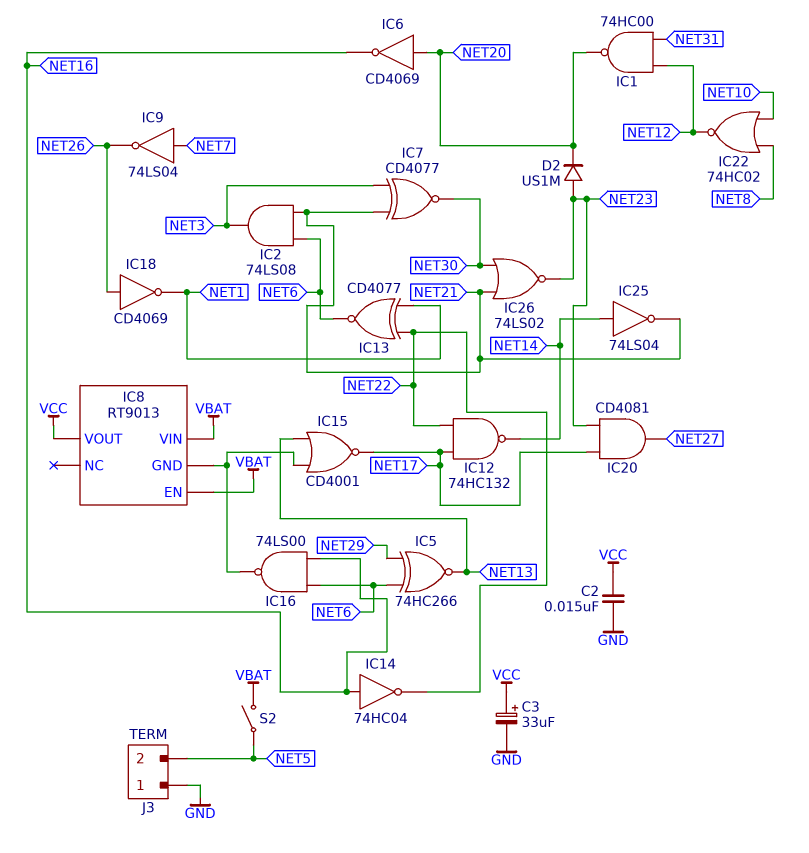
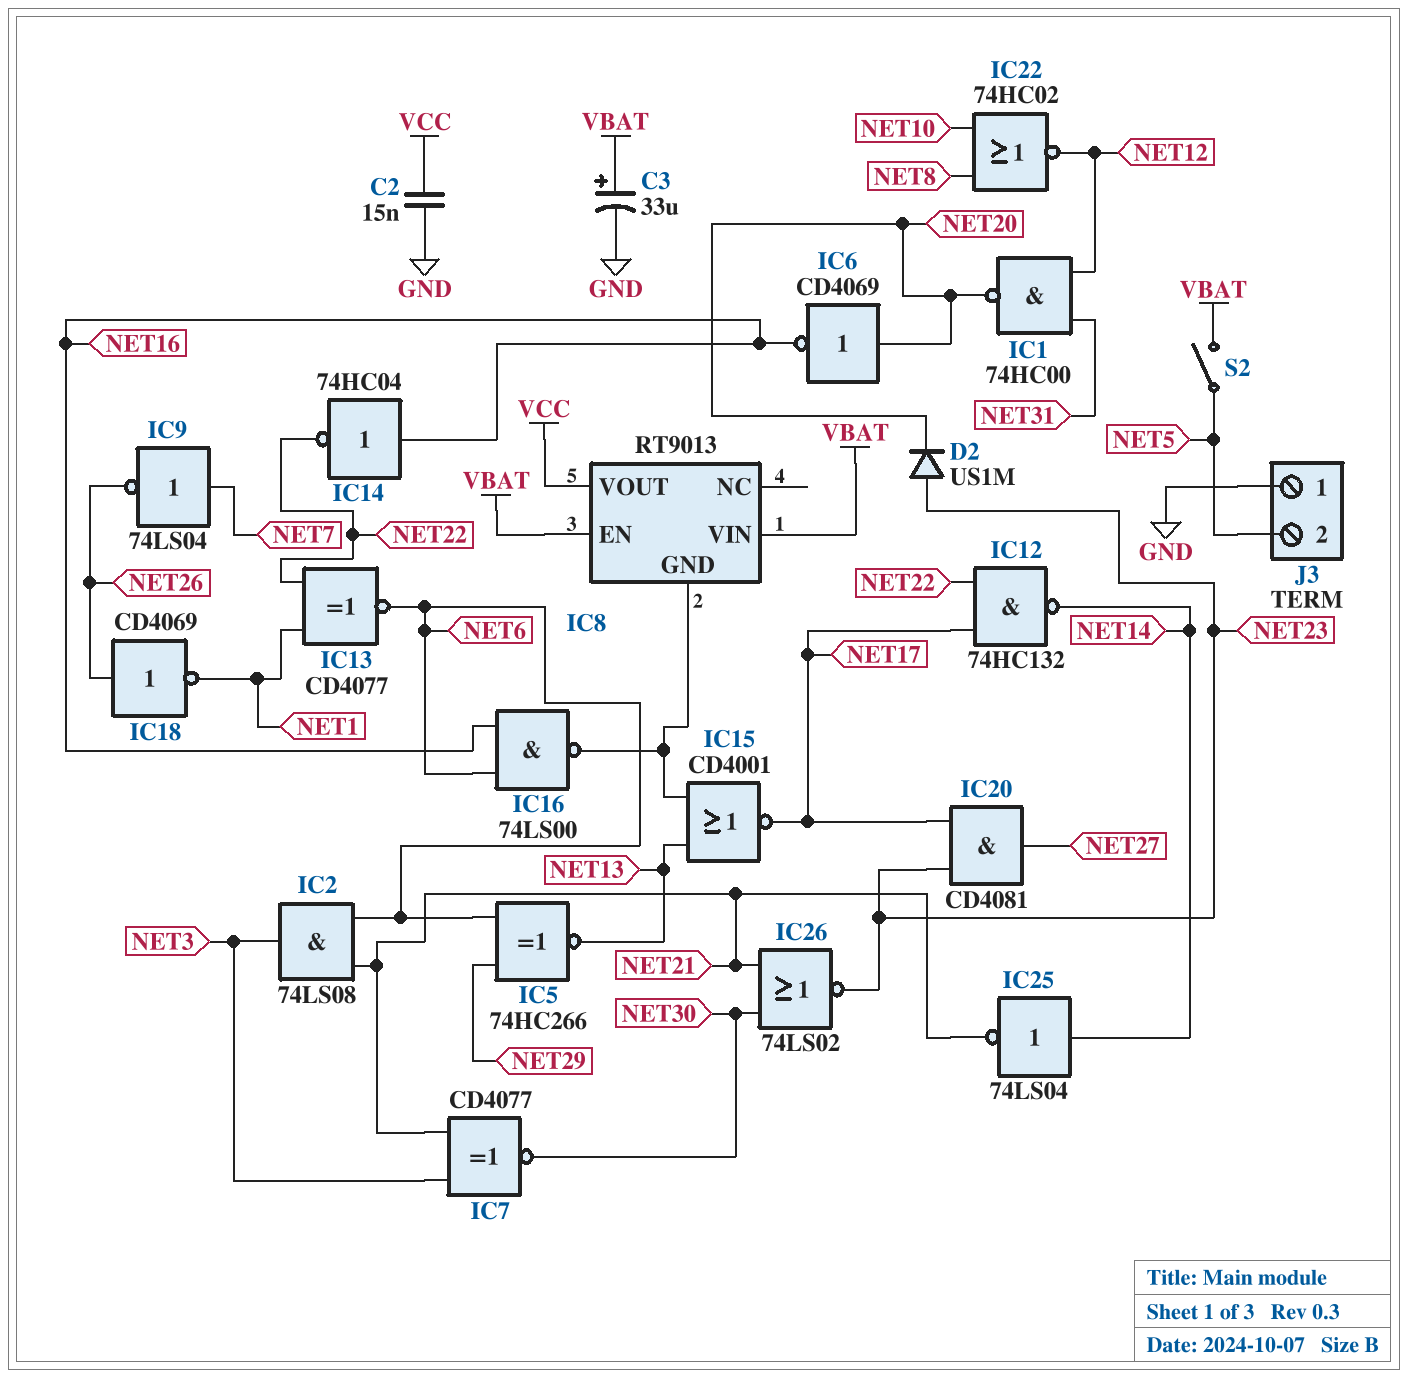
C3: 33uF (plus VCC, minus GND) -> 33uF (plus VBAT, minus GND)

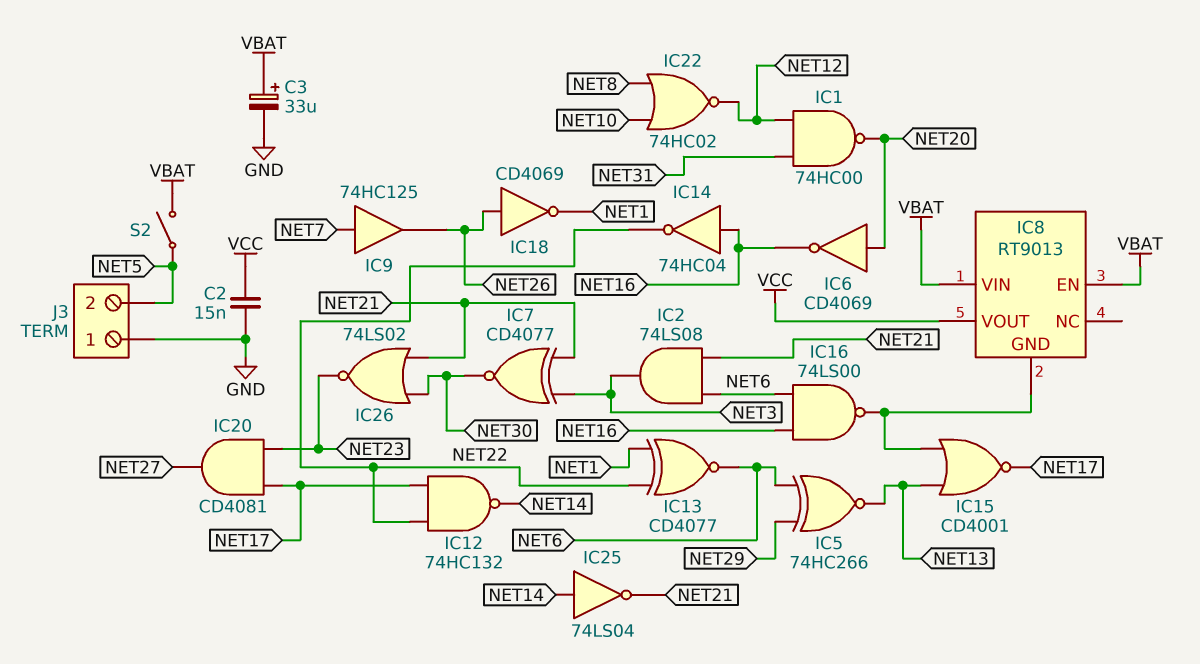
D2: diode US1M (A NET23, K NET20) -> none
IC9: NOT 74LS04 (in NET7, out NET26) -> buffer 74HC125 (in NET7, out NET26)

